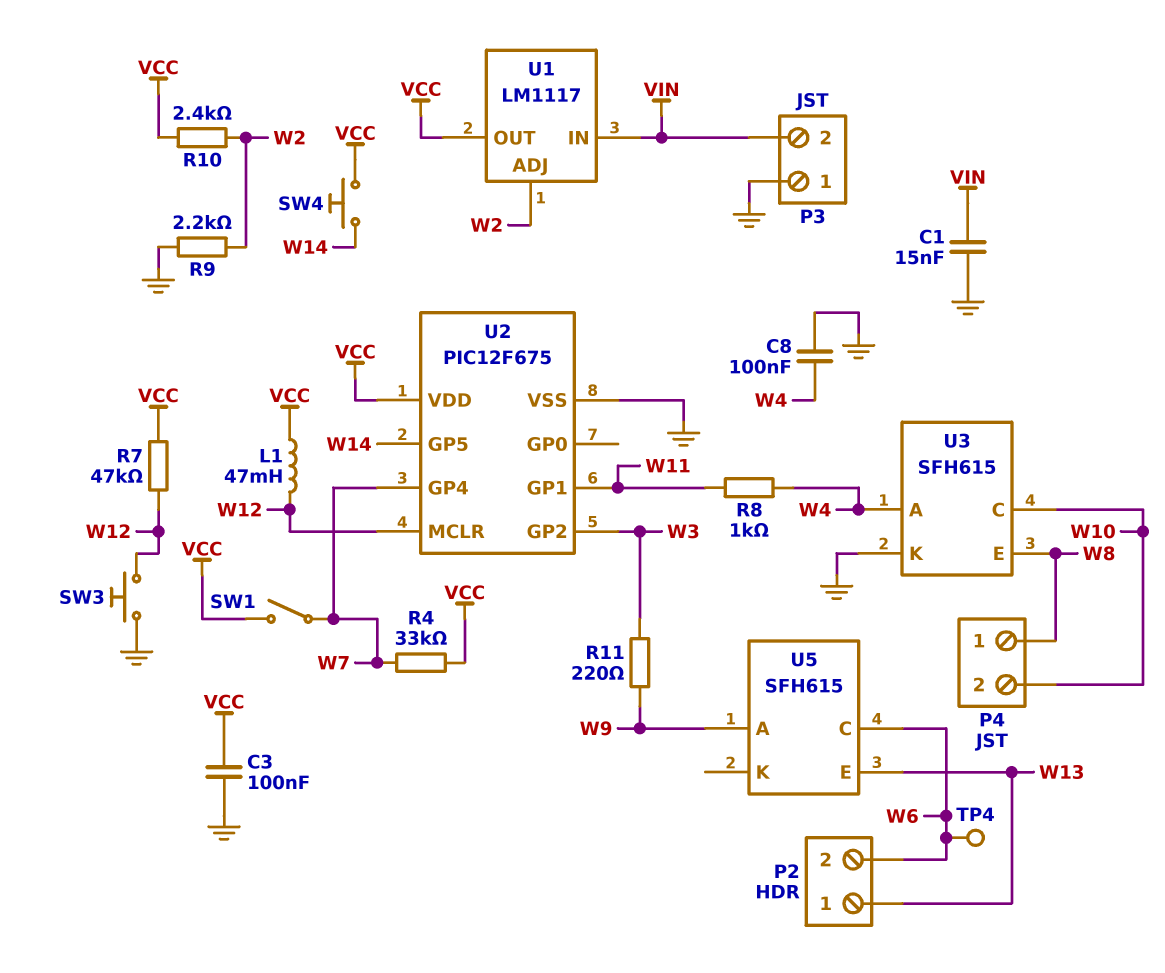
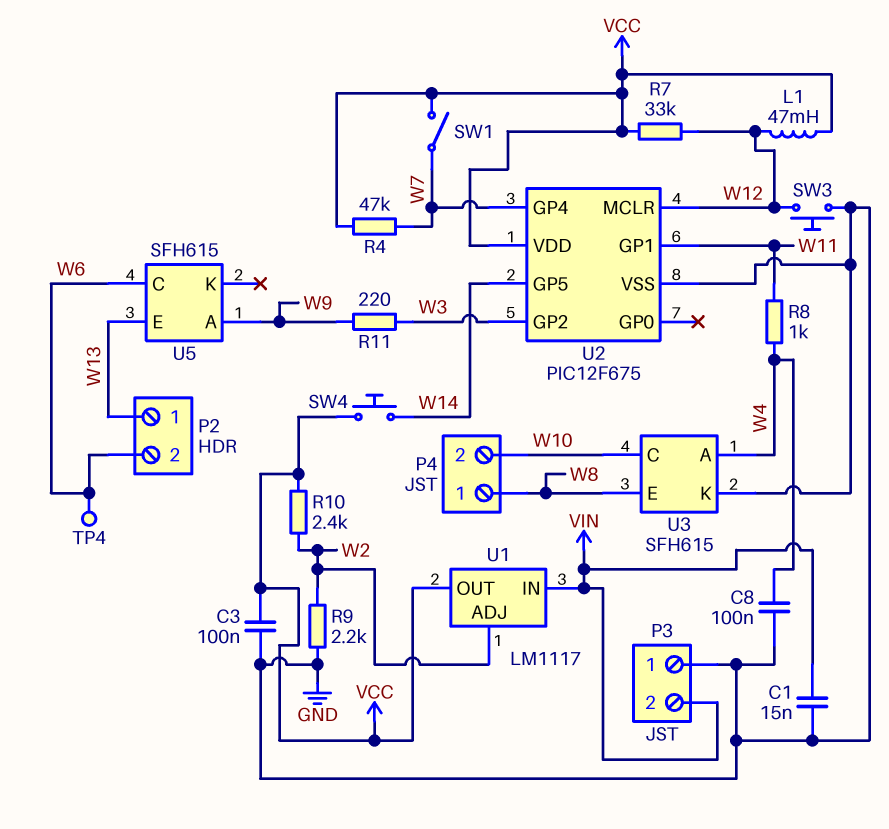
R4: 33k (VCC, W7) -> 47k (VCC, W7)
R7: 47k (VCC, W12) -> 33k (VCC, W12)

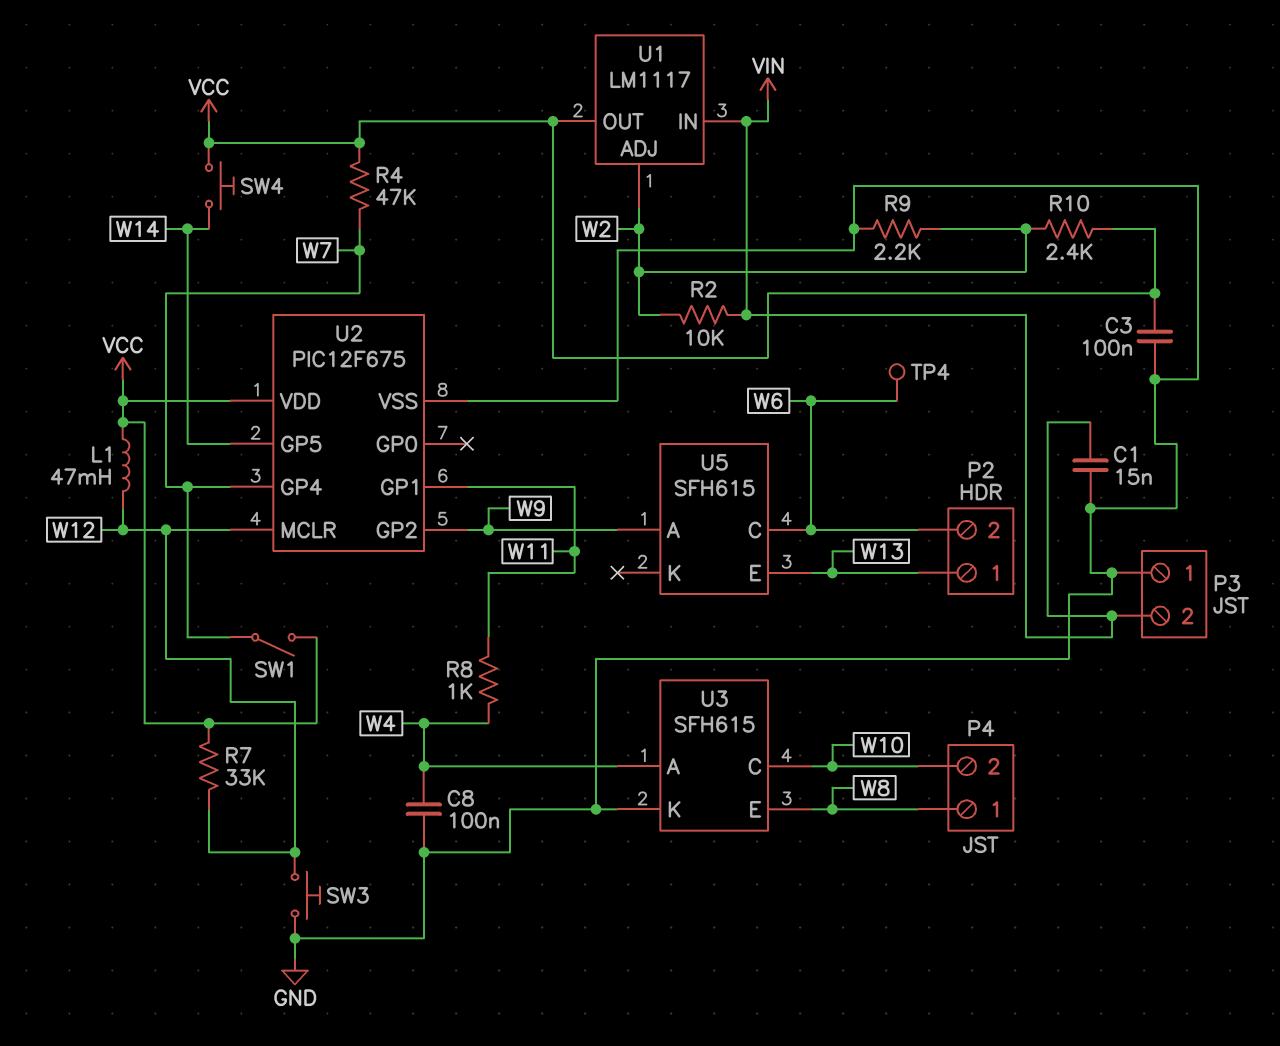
R2: none -> 10k (VIN, W2)
R11: 220 (W3, W9) -> none
U2 pin GP2: W3 -> W9

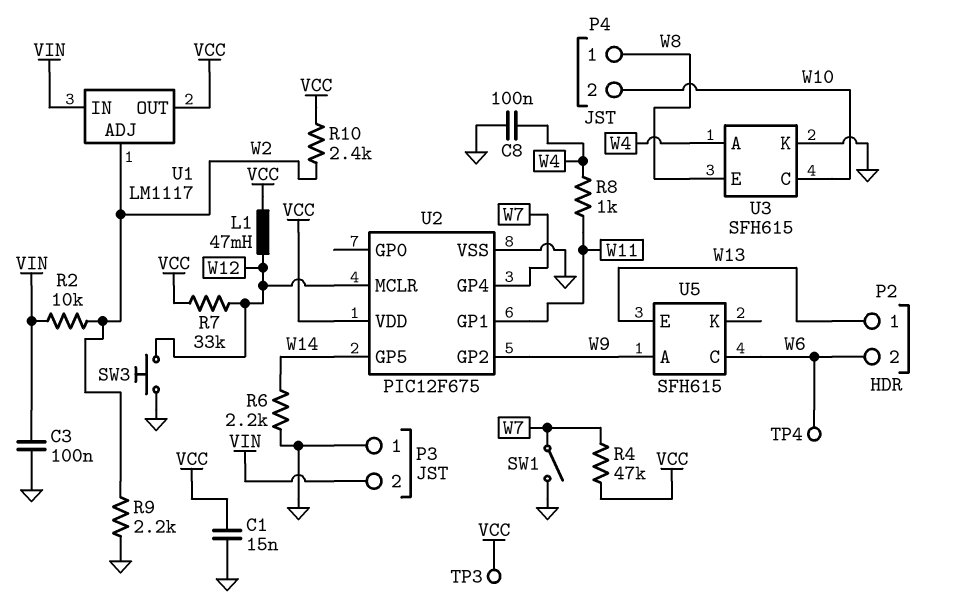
C1: 15nF (GND, VIN) -> 15nF (GND, VCC)
C3: 100nF (GND, VCC) -> 100nF (GND, VIN)
R6: none -> 2.2k (GND, W14)
SW1: switch (VCC, W7) -> switch (GND, W7)
SW4: button (VCC, W14) -> none
TP3: none -> test point (VCC)

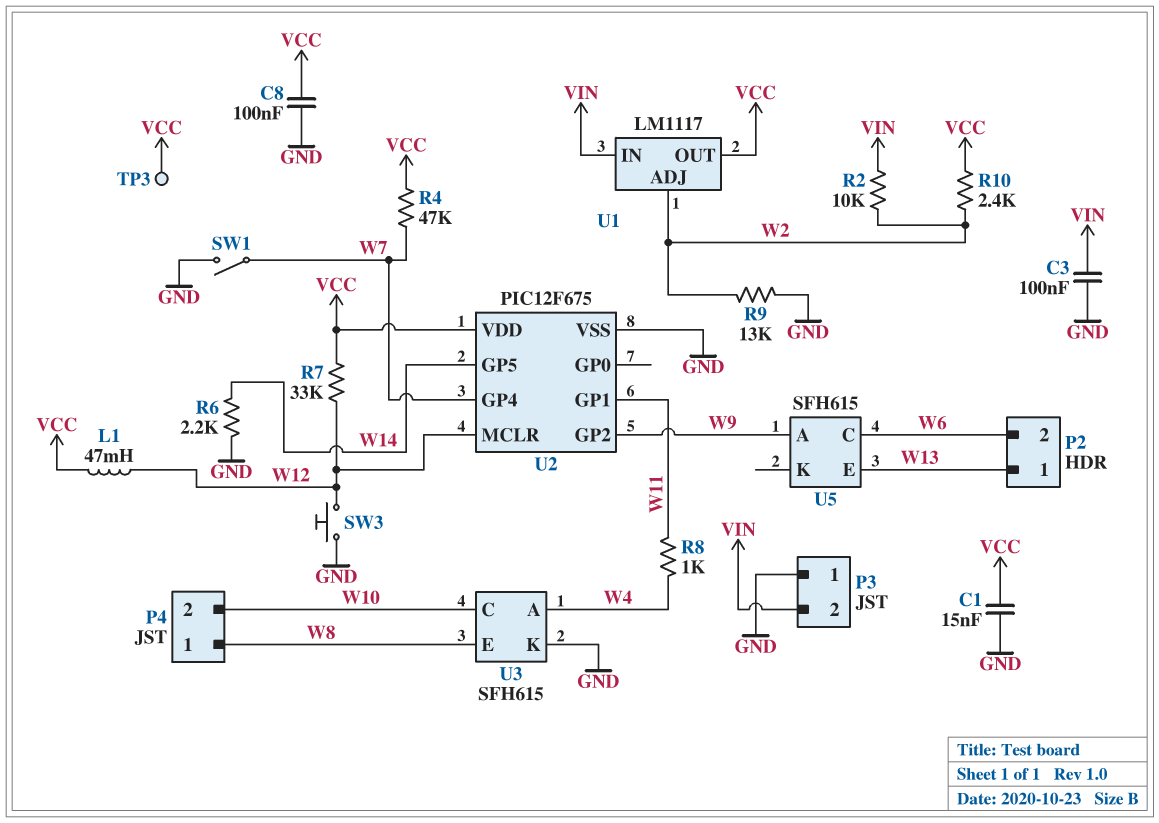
C8: 100nF (GND, W4) -> 100nF (GND, VCC)
R9: 2.2k (GND, W2) -> 13k (GND, W2)
TP4: test point (W6) -> none

